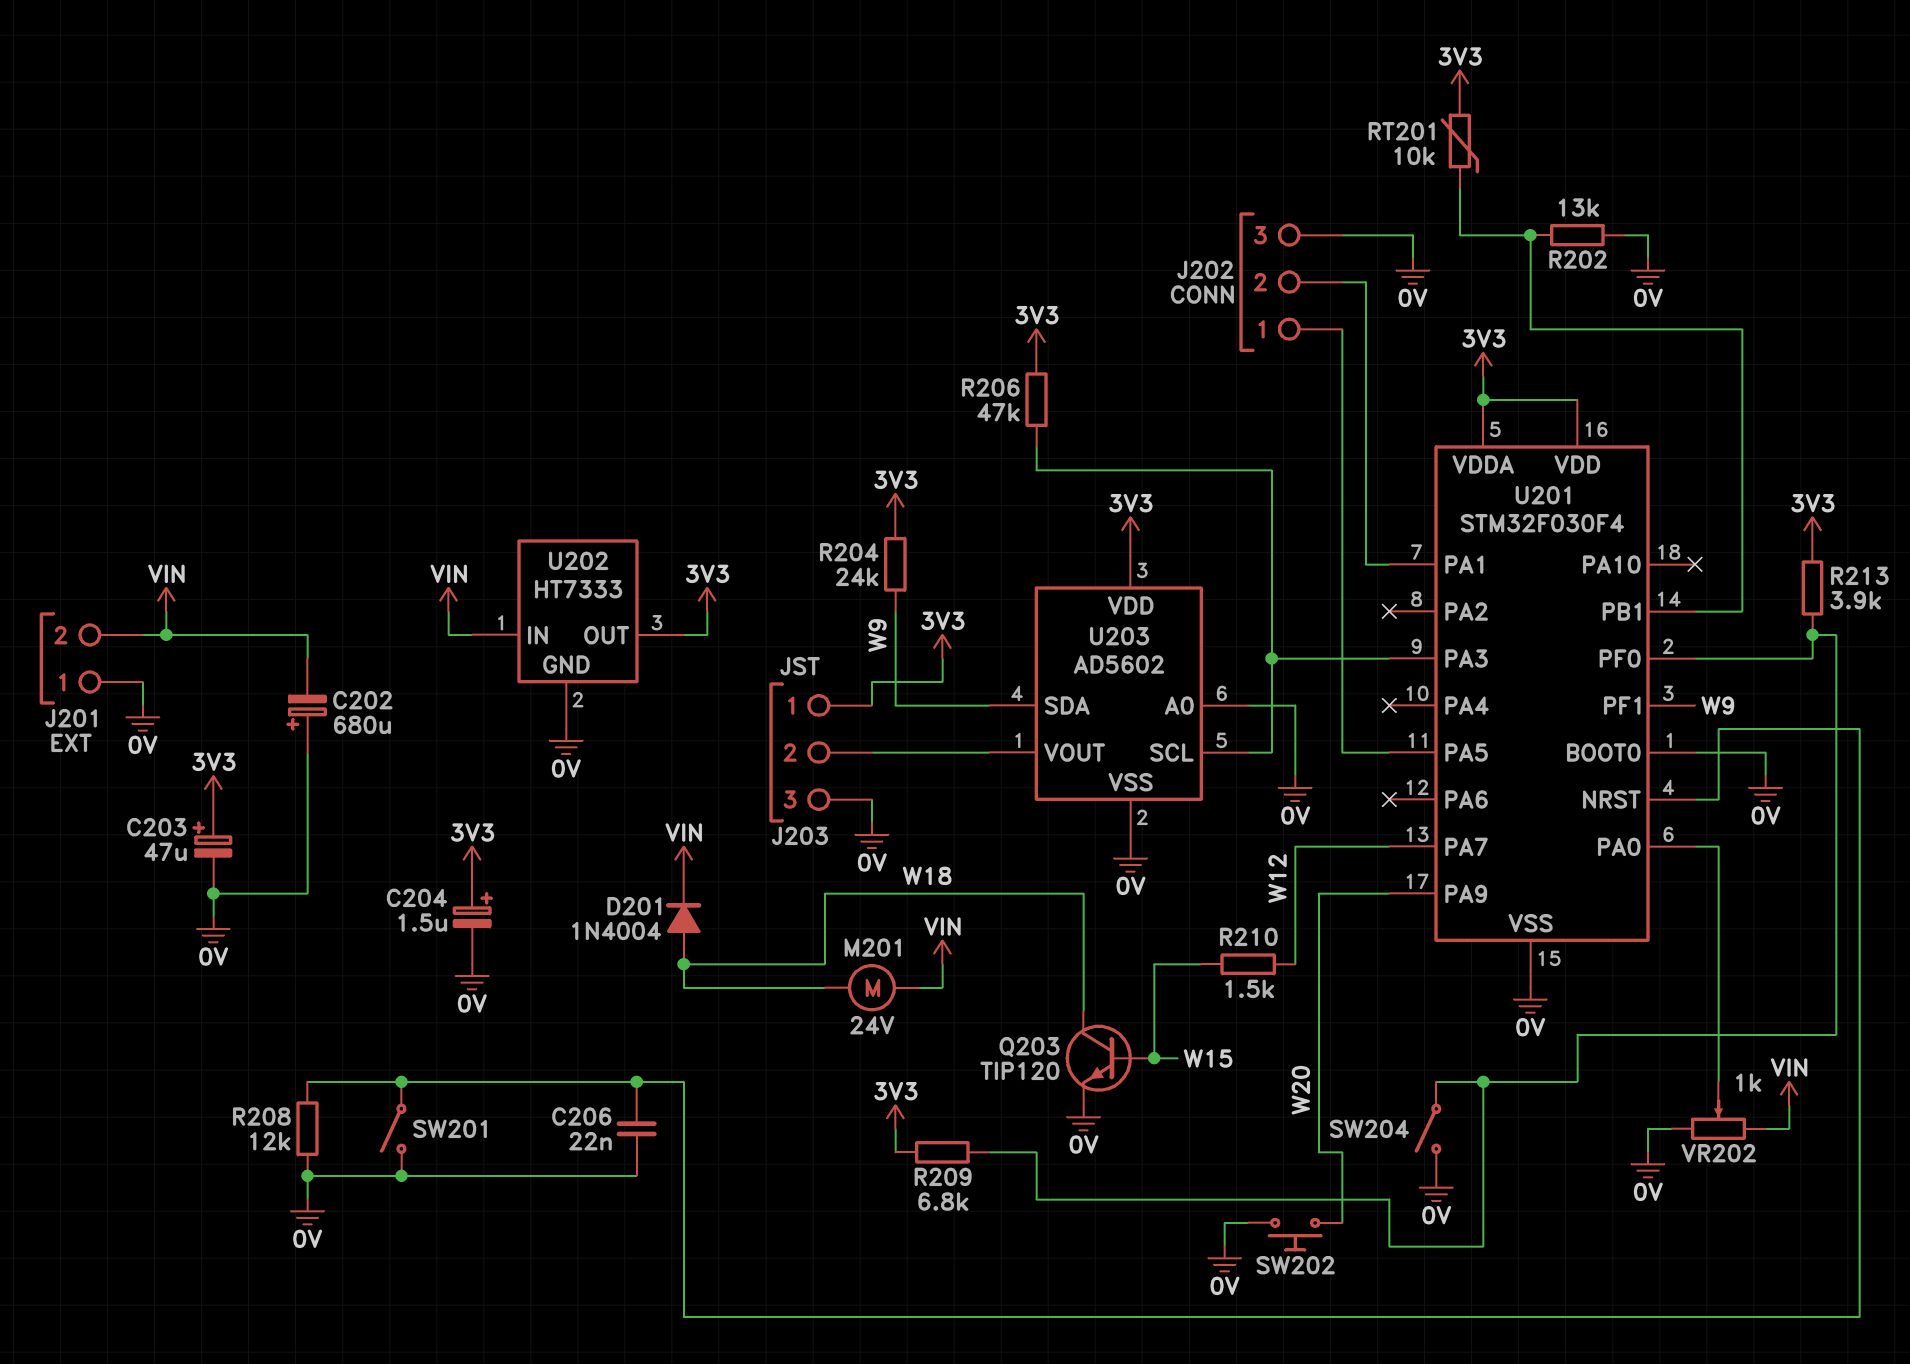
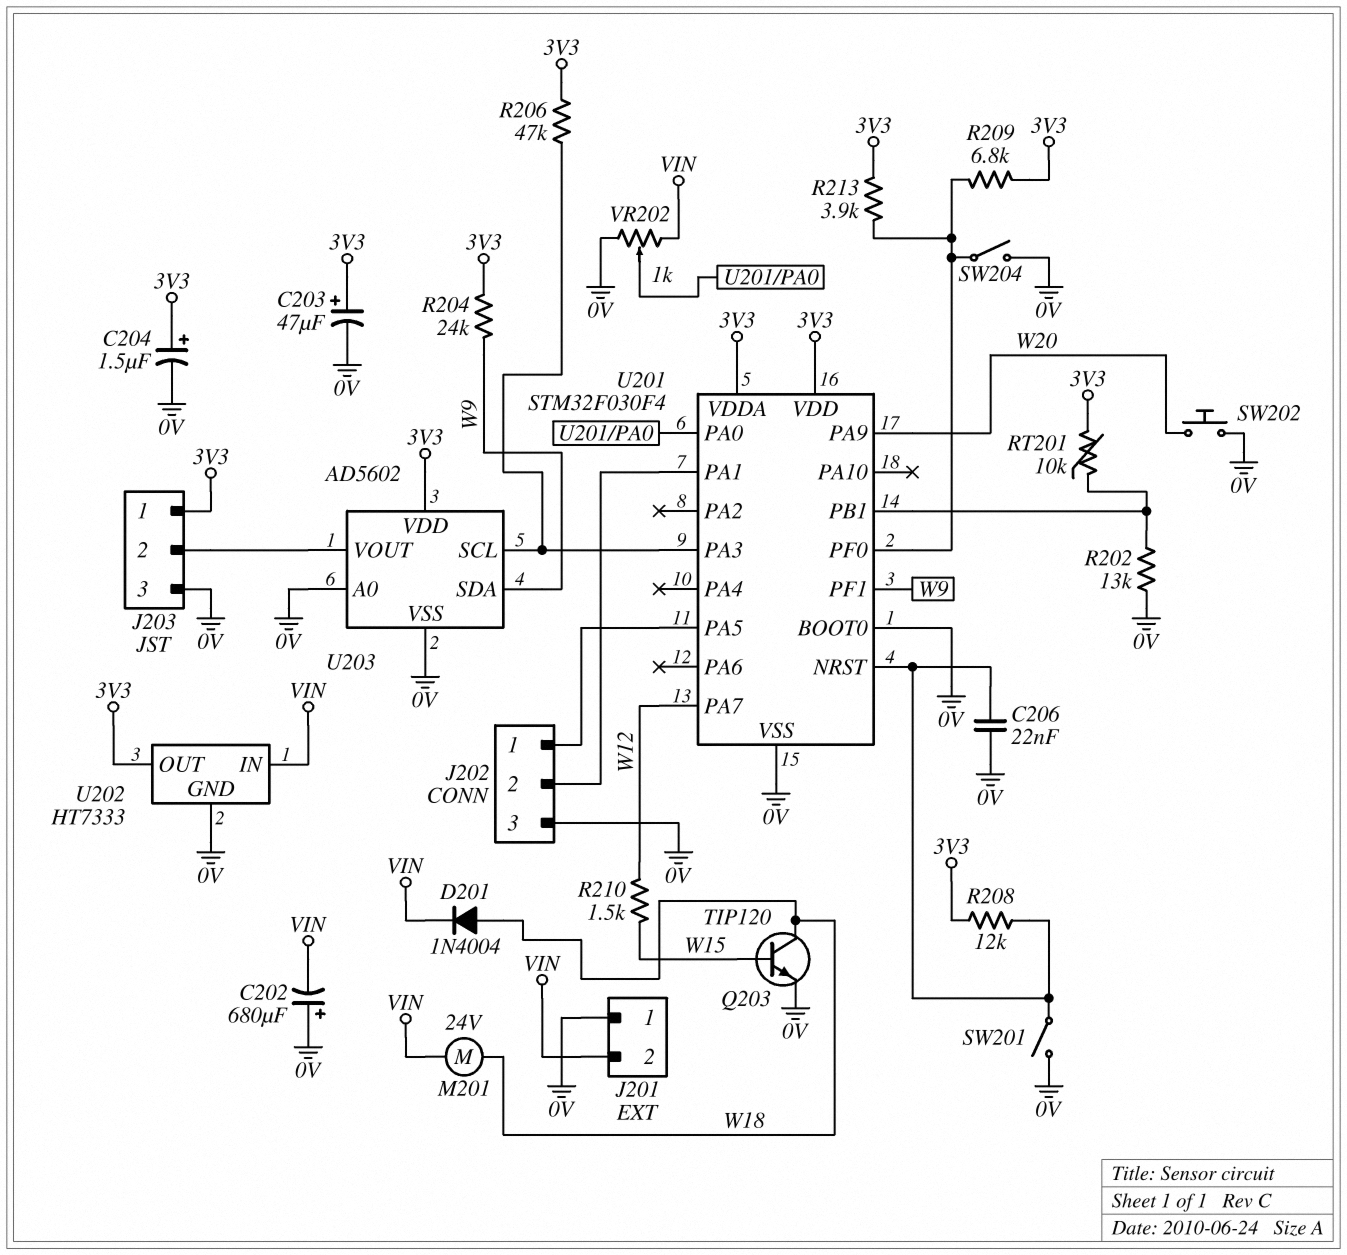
R208: 12k (0V, U201/NRST) -> 12k (3V3, U201/NRST)

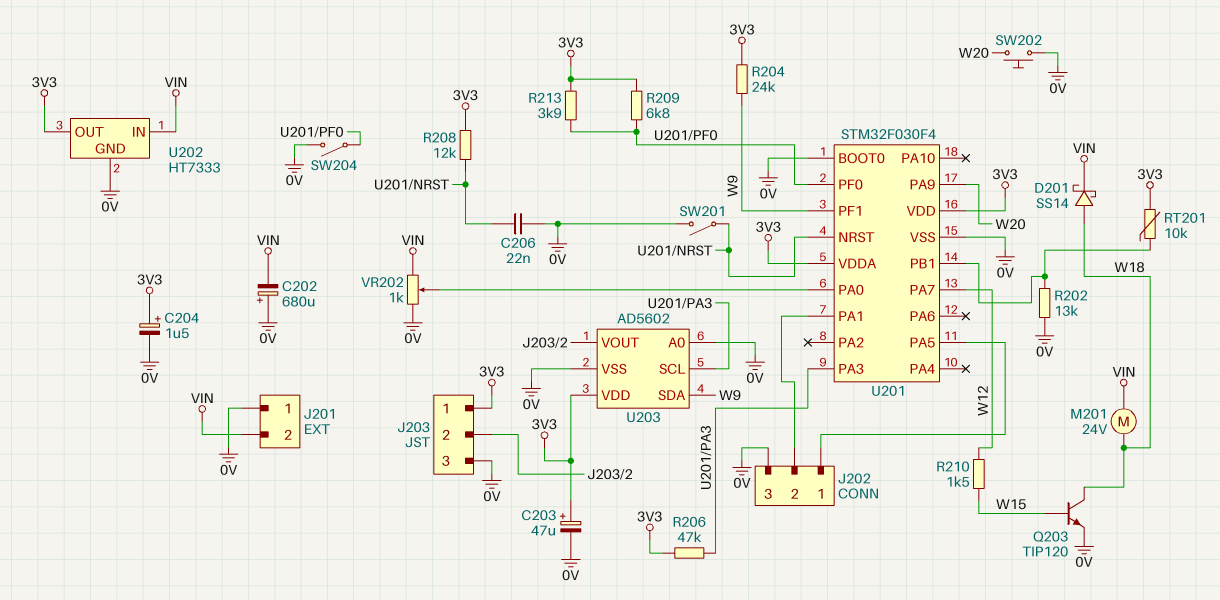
D201: diode 1N4004 (A W18, K VIN) -> schottky SS14 (A W18, K VIN)

